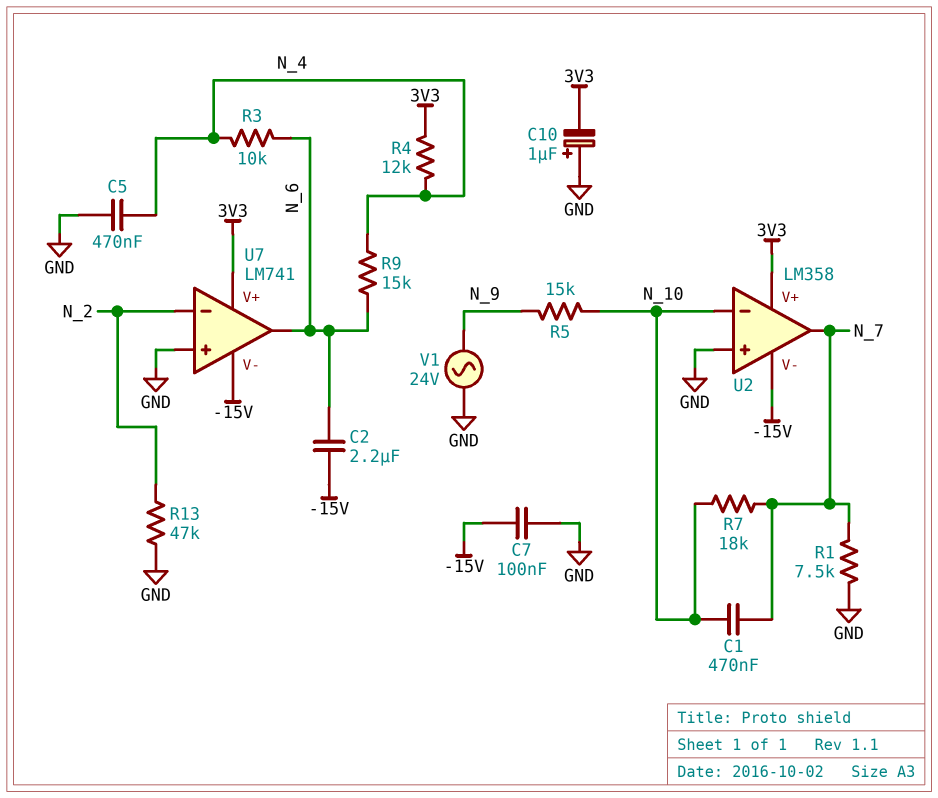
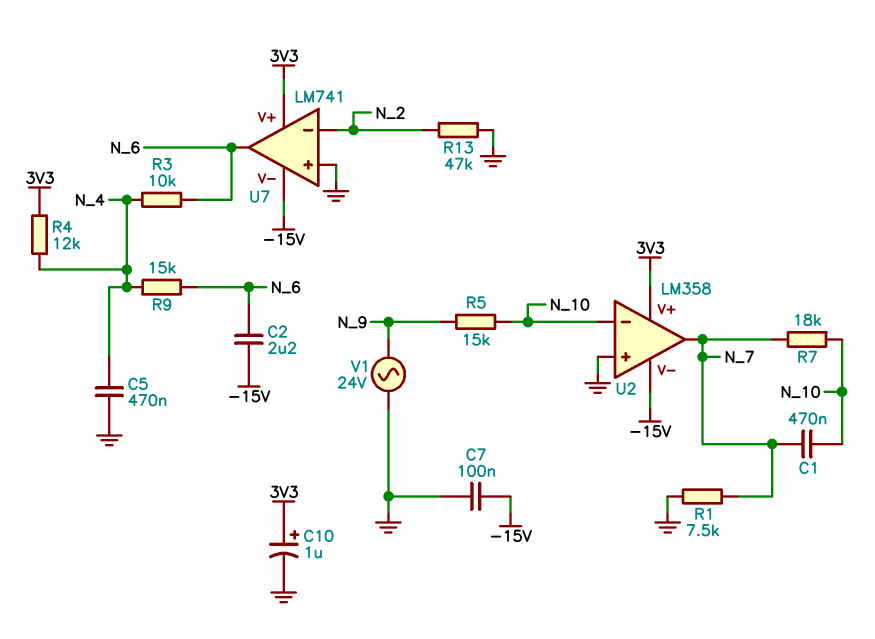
C10: 1uF (plus GND, minus 3V3) -> 1uF (plus 3V3, minus GND)

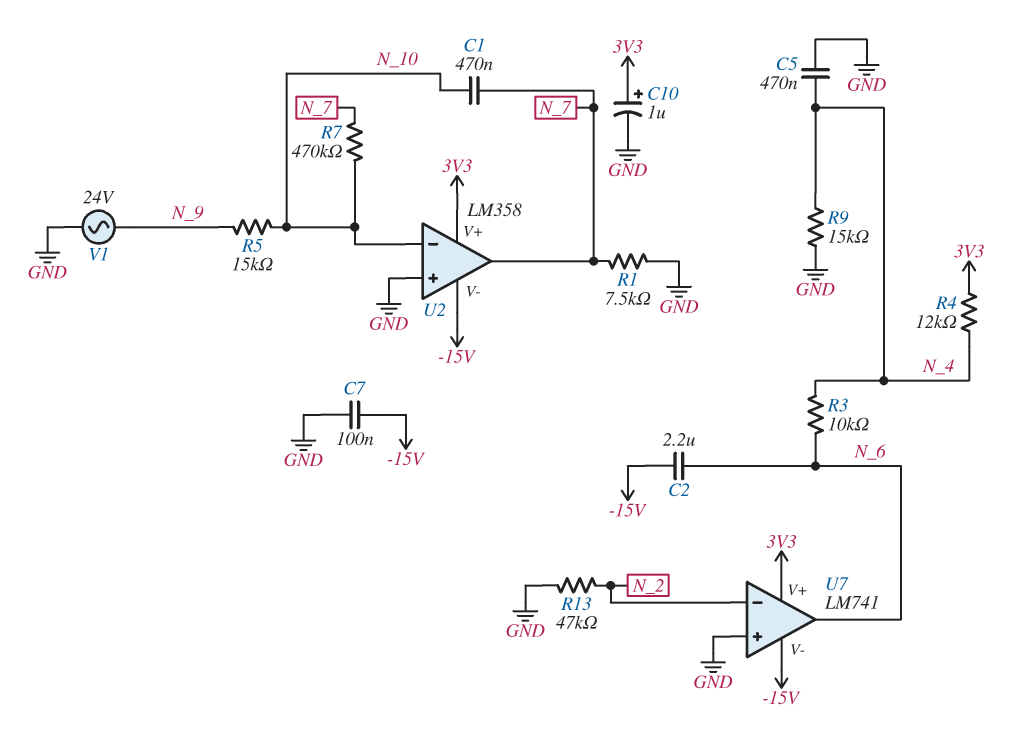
R7: 18k (N_7, N_10) -> 470k (N_7, N_10)
R9: 15k (N_4, N_6) -> 15k (GND, N_4)

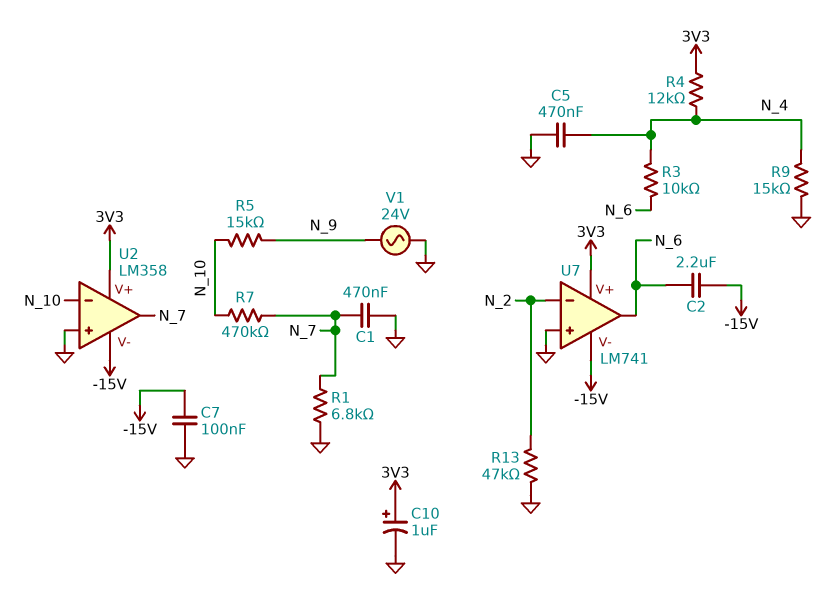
C1: 470nF (N_7, N_10) -> 470nF (GND, N_7)
R1: 7.5k (GND, N_7) -> 6.8k (GND, N_7)

